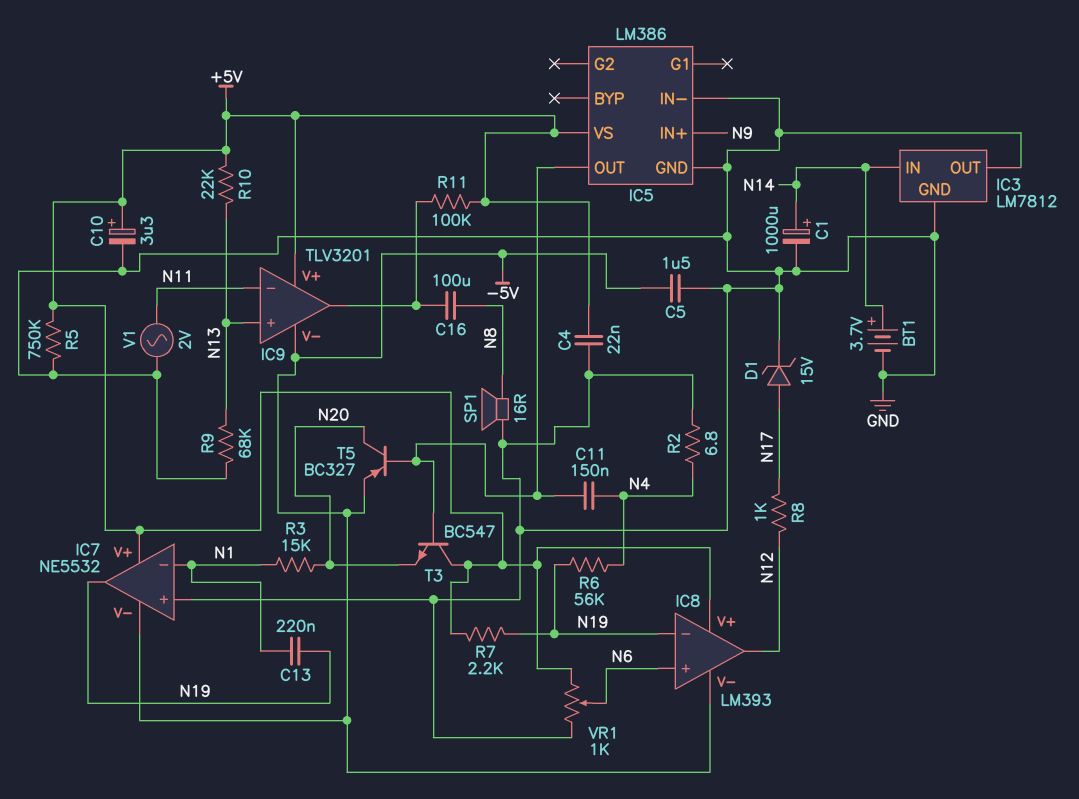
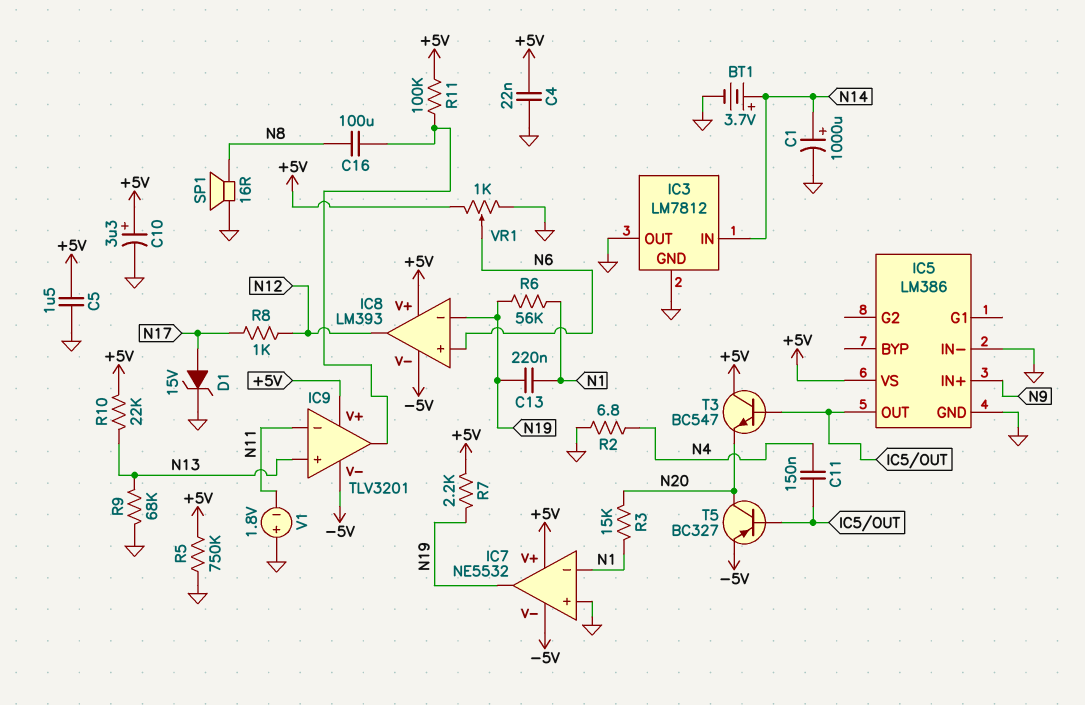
C5: 1.5uF (-5V, GND) -> 1.5uF (+5V, GND)
R6: 56k (N4, N19) -> 56k (N1, N19)
V1: AC 2V (GND, N11) -> 1.8V (plus GND, minus N11)

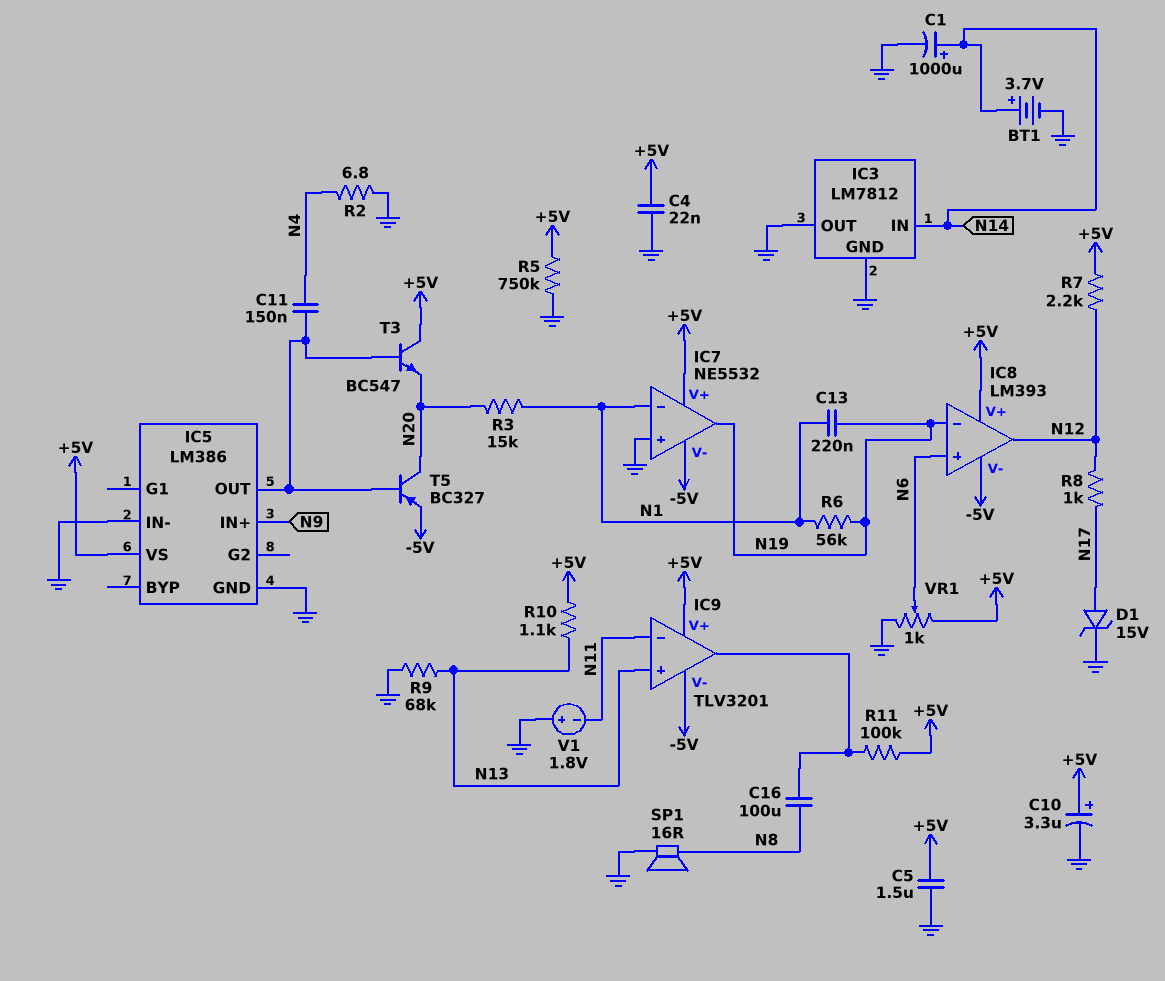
R7: 2.2k (+5V, N19) -> 2.2k (+5V, N12)
R10: 22k (+5V, N13) -> 1.1k (+5V, N13)

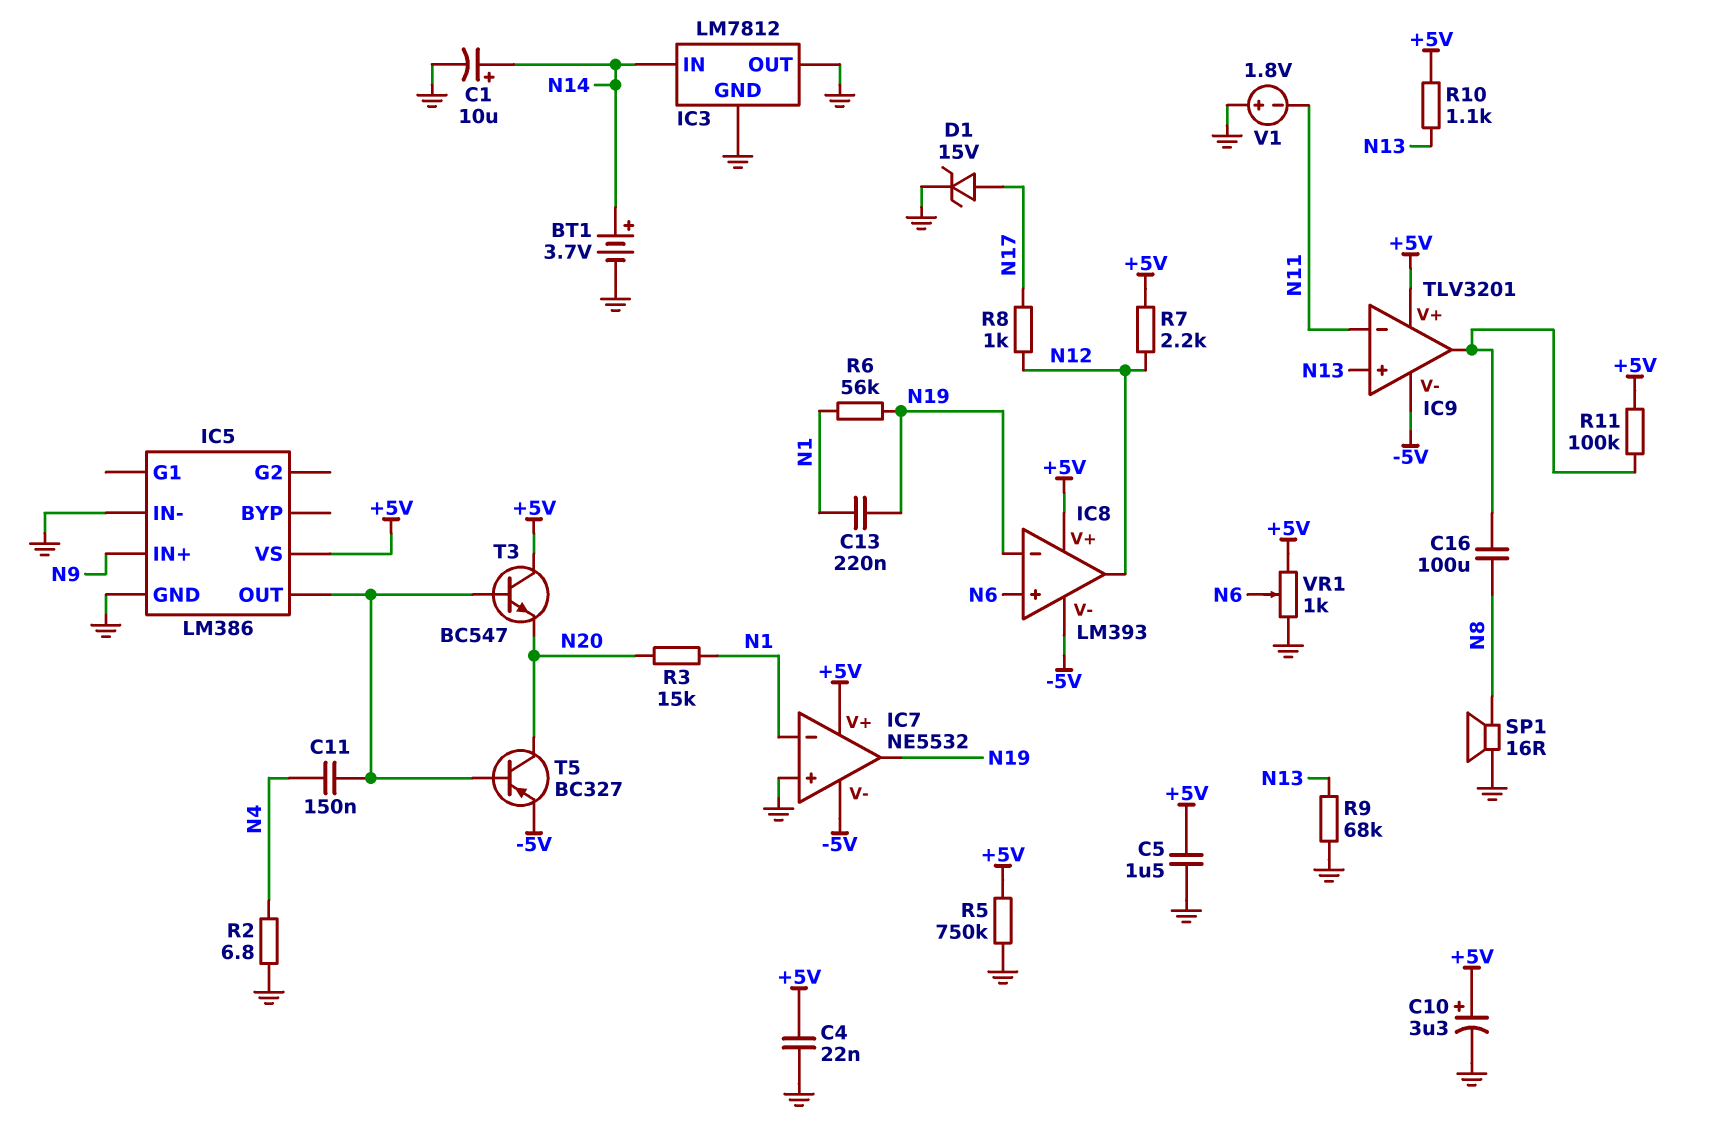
C1: 1000uF (plus N14, minus GND) -> 10uF (plus N14, minus GND)

